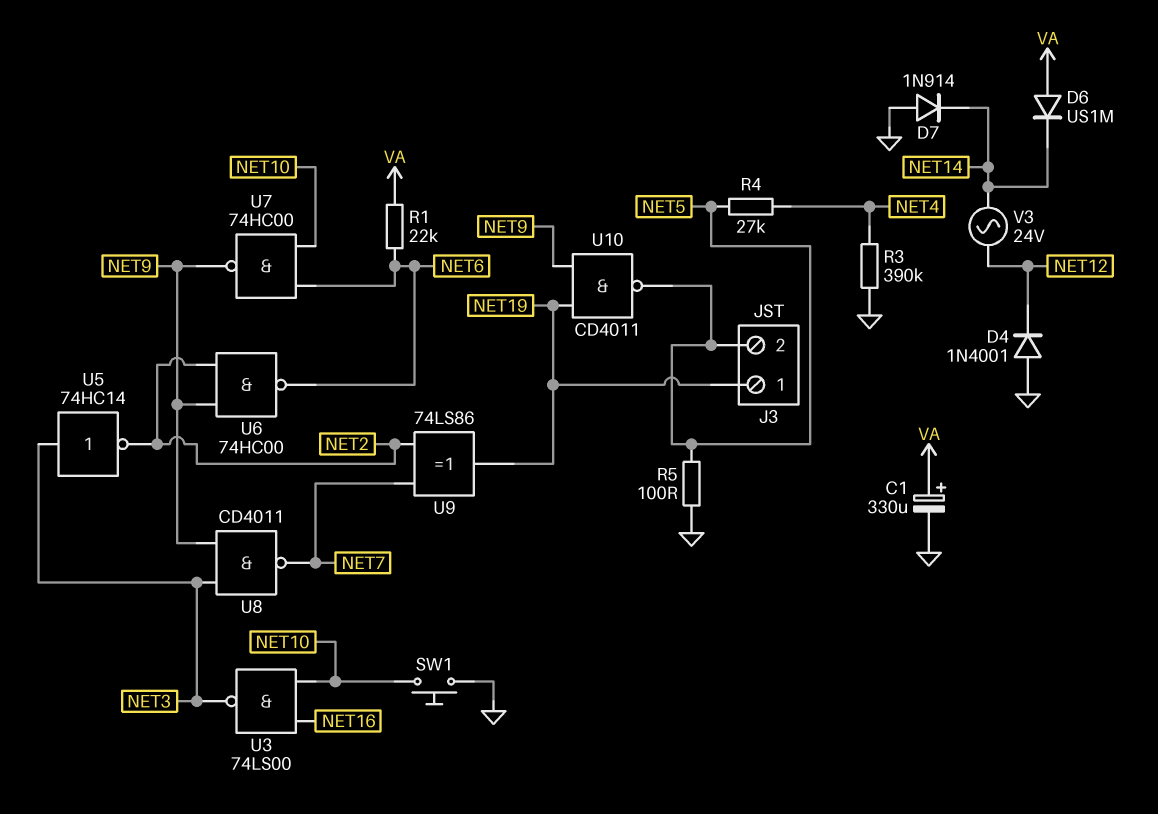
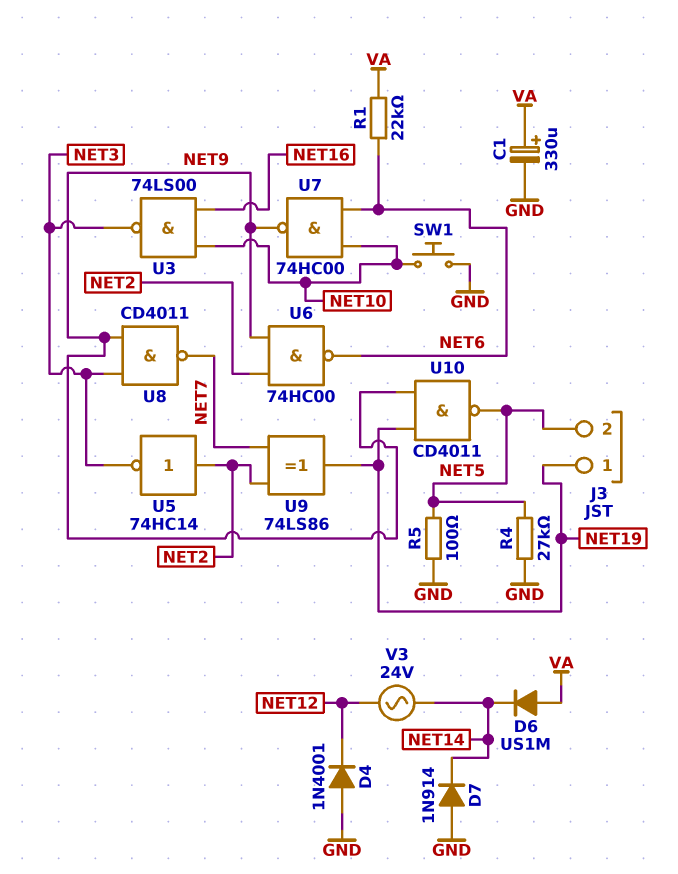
R3: 390k (GND, NET4) -> none
R4: 27k (NET4, NET5) -> 27k (GND, NET5)
U5: NOT 74HC14 (in NET3, out NET2) -> NOT 74HC14 (in NET2, out NET3)

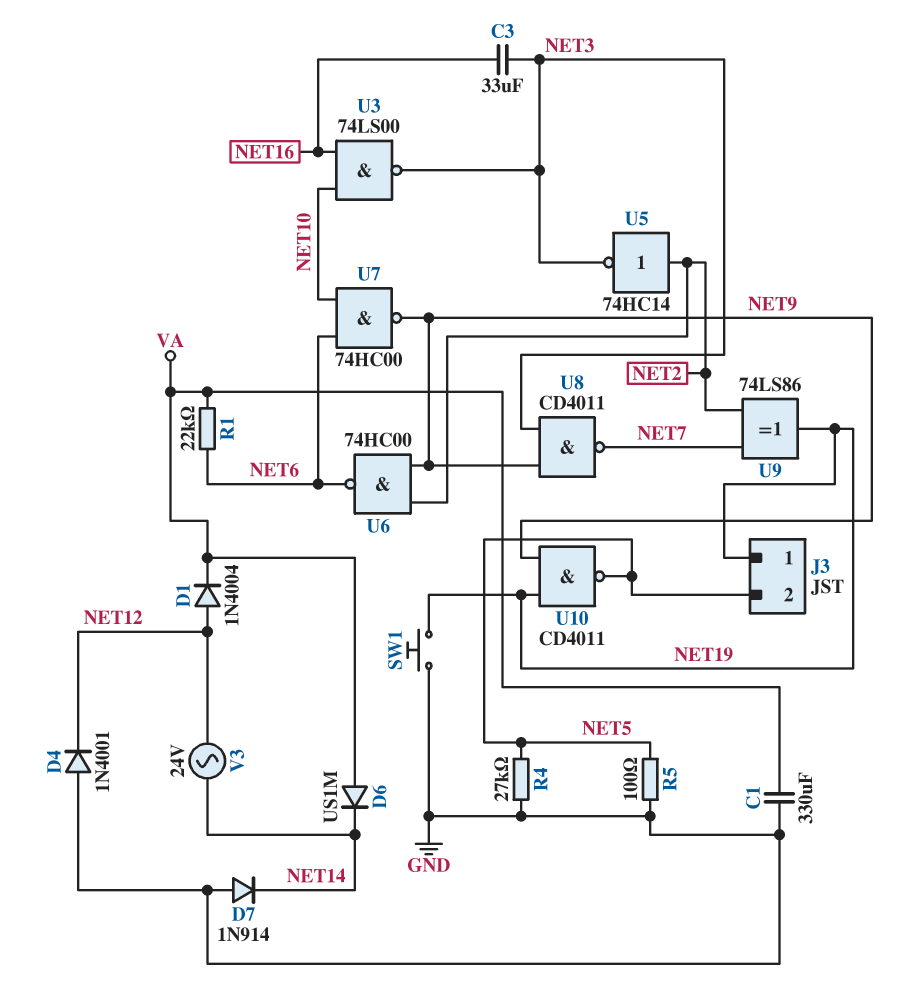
C1: 330uF (plus VA, minus GND) -> 330uF (GND, VA)
C3: none -> 33uF (NET3, NET16)
D1: none -> diode 1N4004 (A NET12, K VA)
SW1: button (GND, NET10) -> button (GND, NET19)

